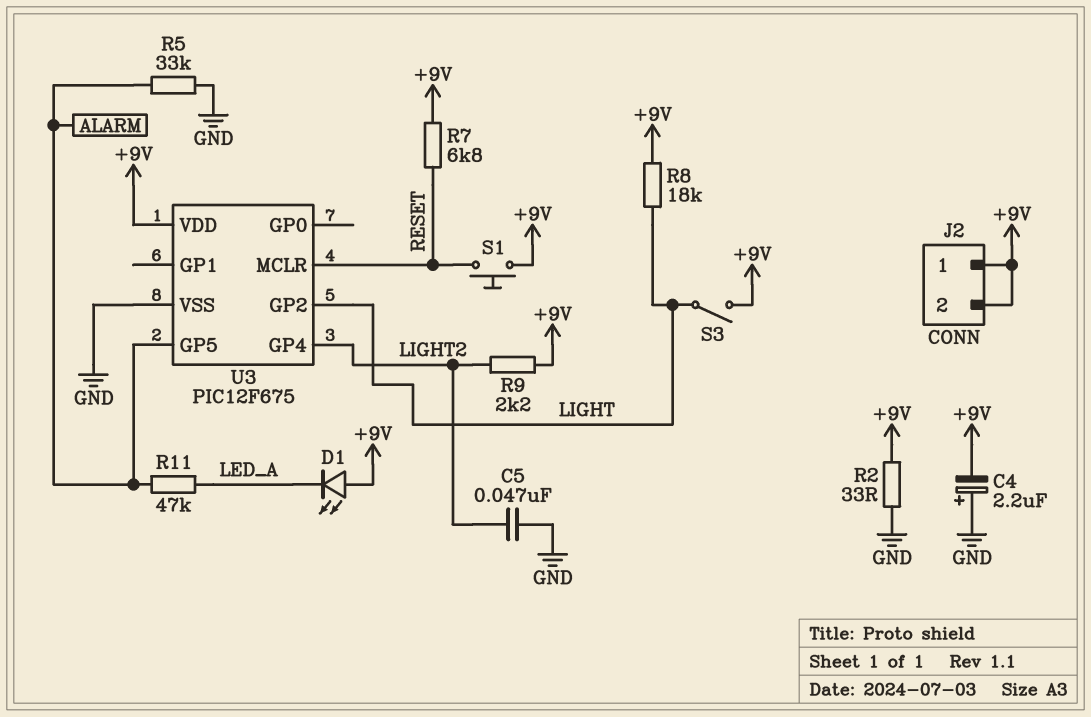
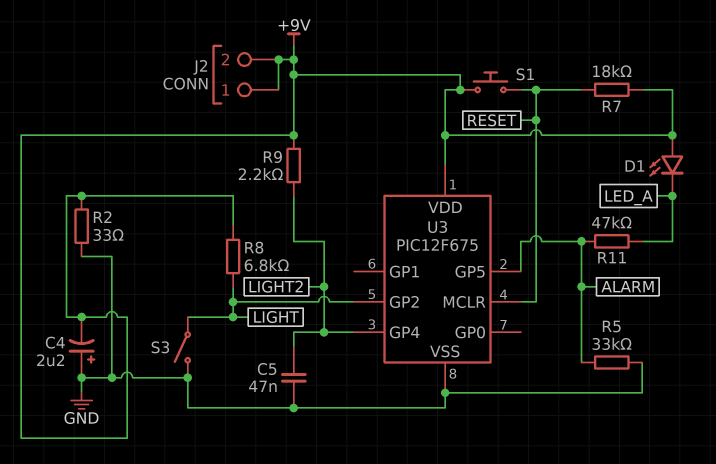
R7: 6.8k (+9V, RESET) -> 18k (+9V, RESET)
R8: 18k (+9V, LIGHT) -> 6.8k (+9V, LIGHT)
S3: switch (+9V, LIGHT) -> switch (GND, LIGHT)

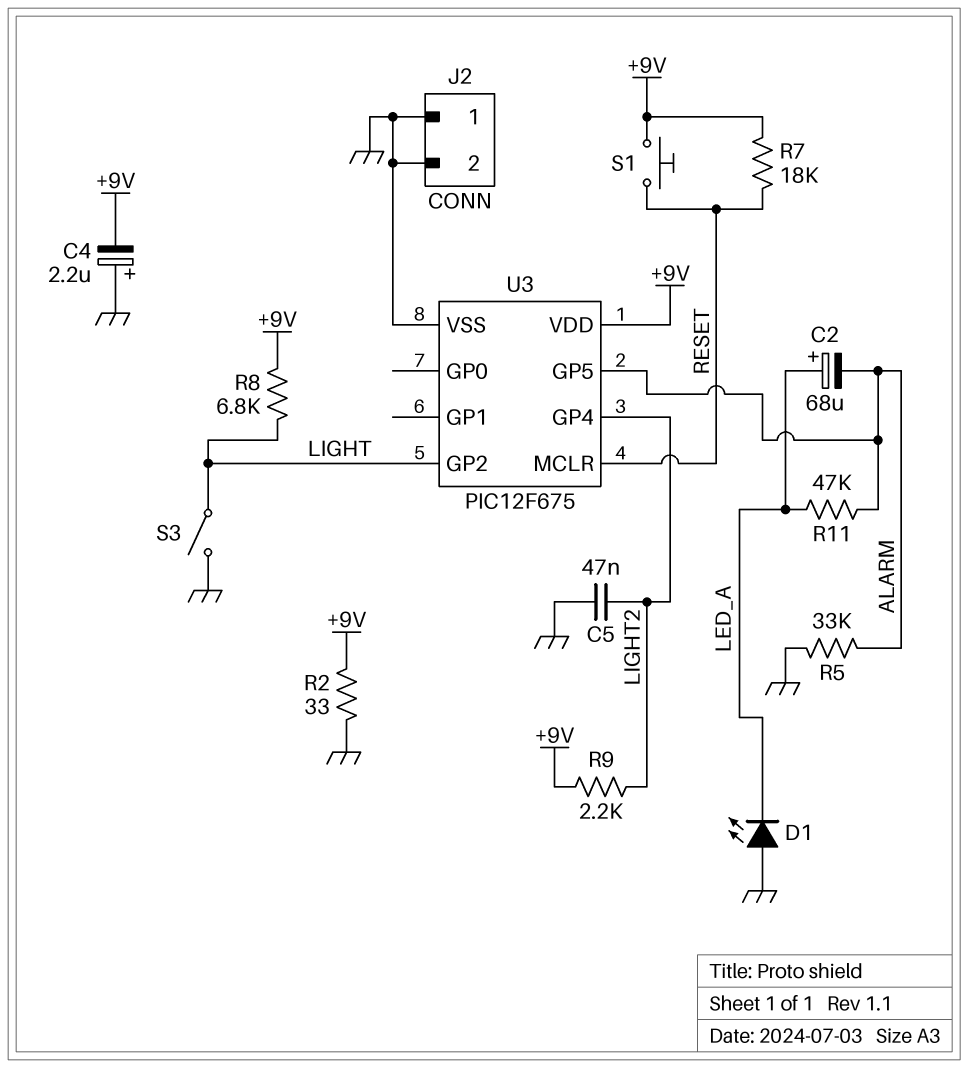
C2: none -> 68uF (plus LED_A, minus ALARM)
D1: LED (A +9V, K LED_A) -> LED (A GND, K LED_A)
J2 pin 1: +9V -> GND
J2 pin 2: +9V -> GND

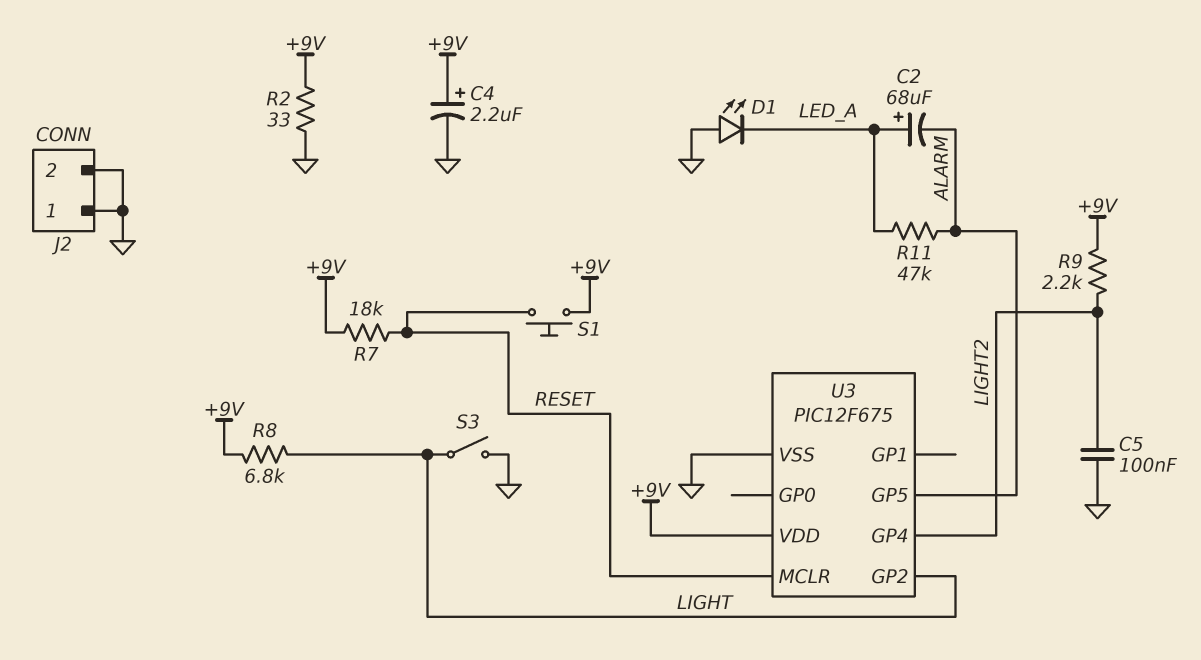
C4: 2.2uF (plus GND, minus +9V) -> 2.2uF (plus +9V, minus GND)
C5: 47nF (GND, LIGHT2) -> 100nF (GND, LIGHT2)
R5: 33k (ALARM, GND) -> none

